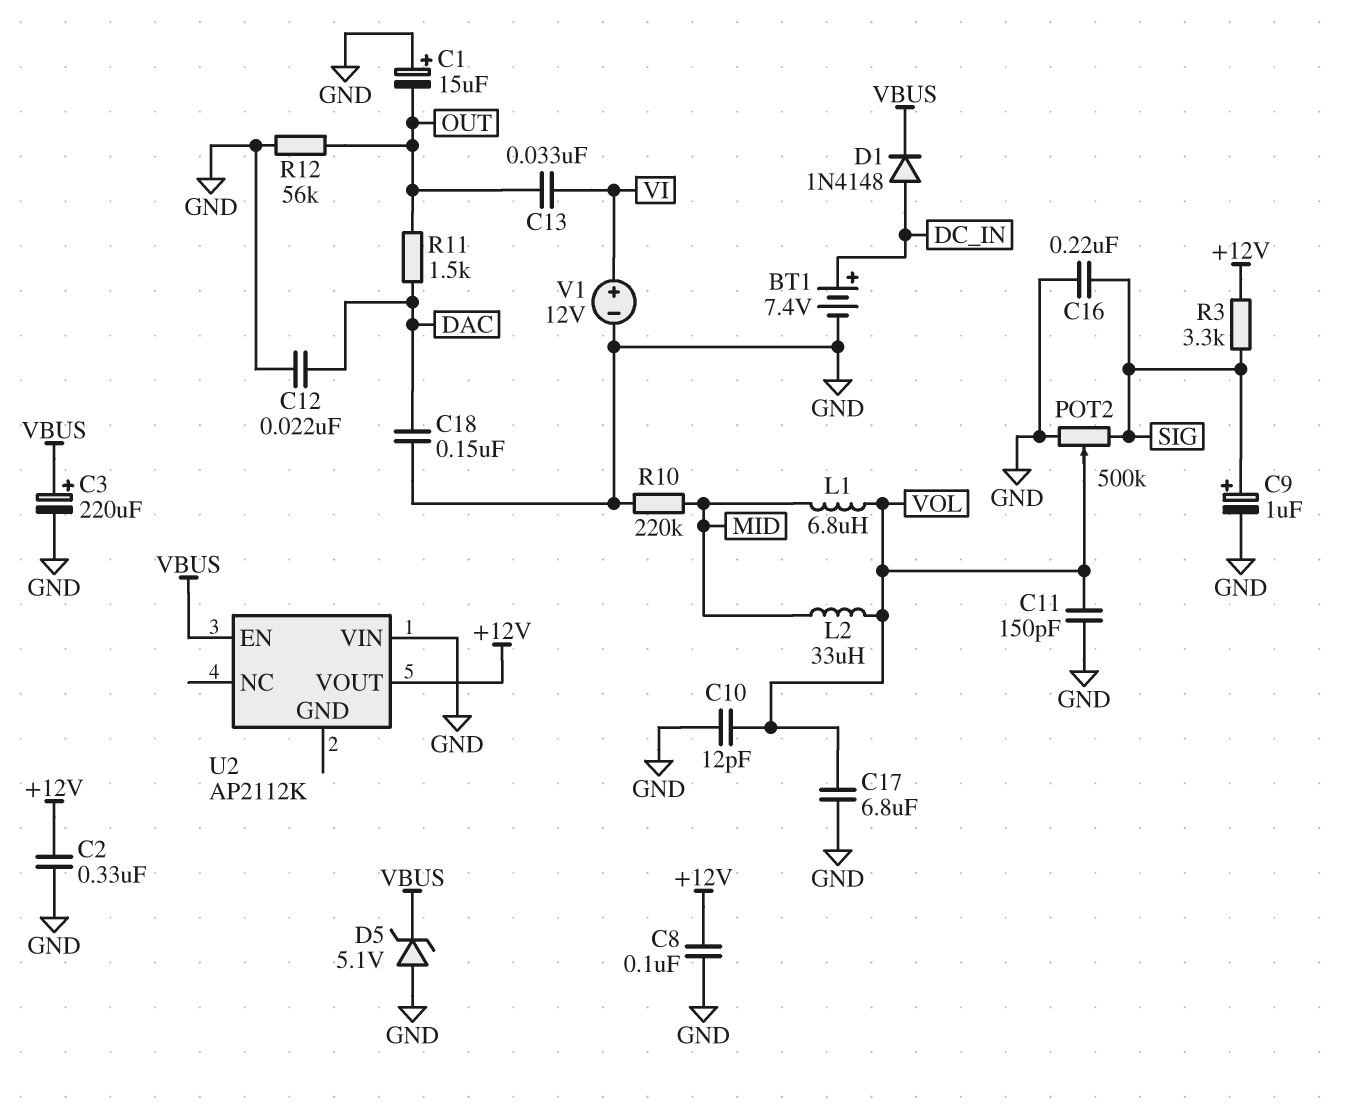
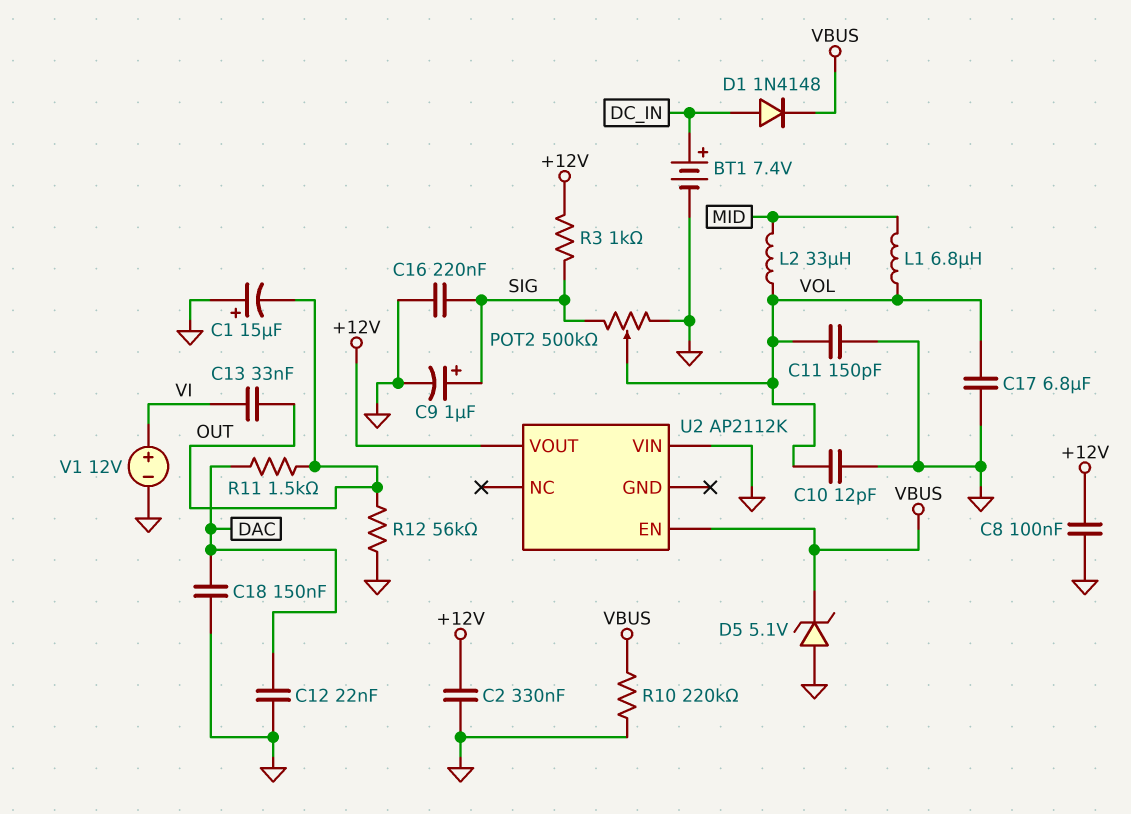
C3: 220uF (plus VBUS, minus GND) -> none
R3: 3.3k (+12V, SIG) -> 1k (+12V, SIG)
R10: 220k (GND, MID) -> 220k (GND, VBUS)

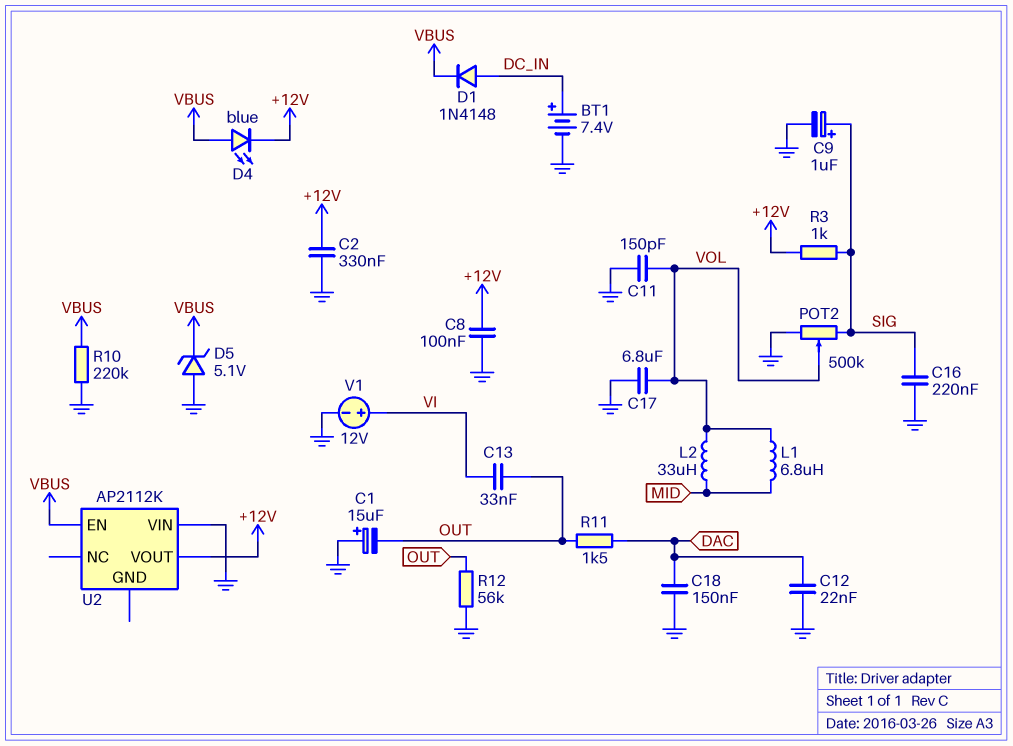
C10: 12pF (GND, VOL) -> none
D4: none -> LED blue (A VBUS, K +12V)

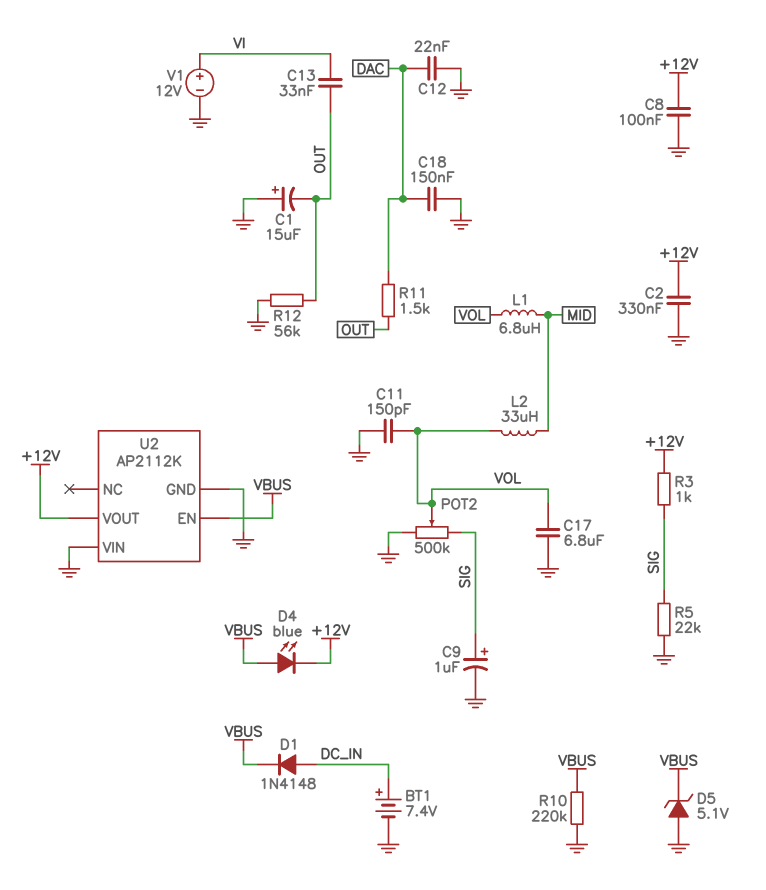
C16: 220nF (GND, SIG) -> none
R5: none -> 22k (GND, SIG)
U2 pin GND: none -> GND

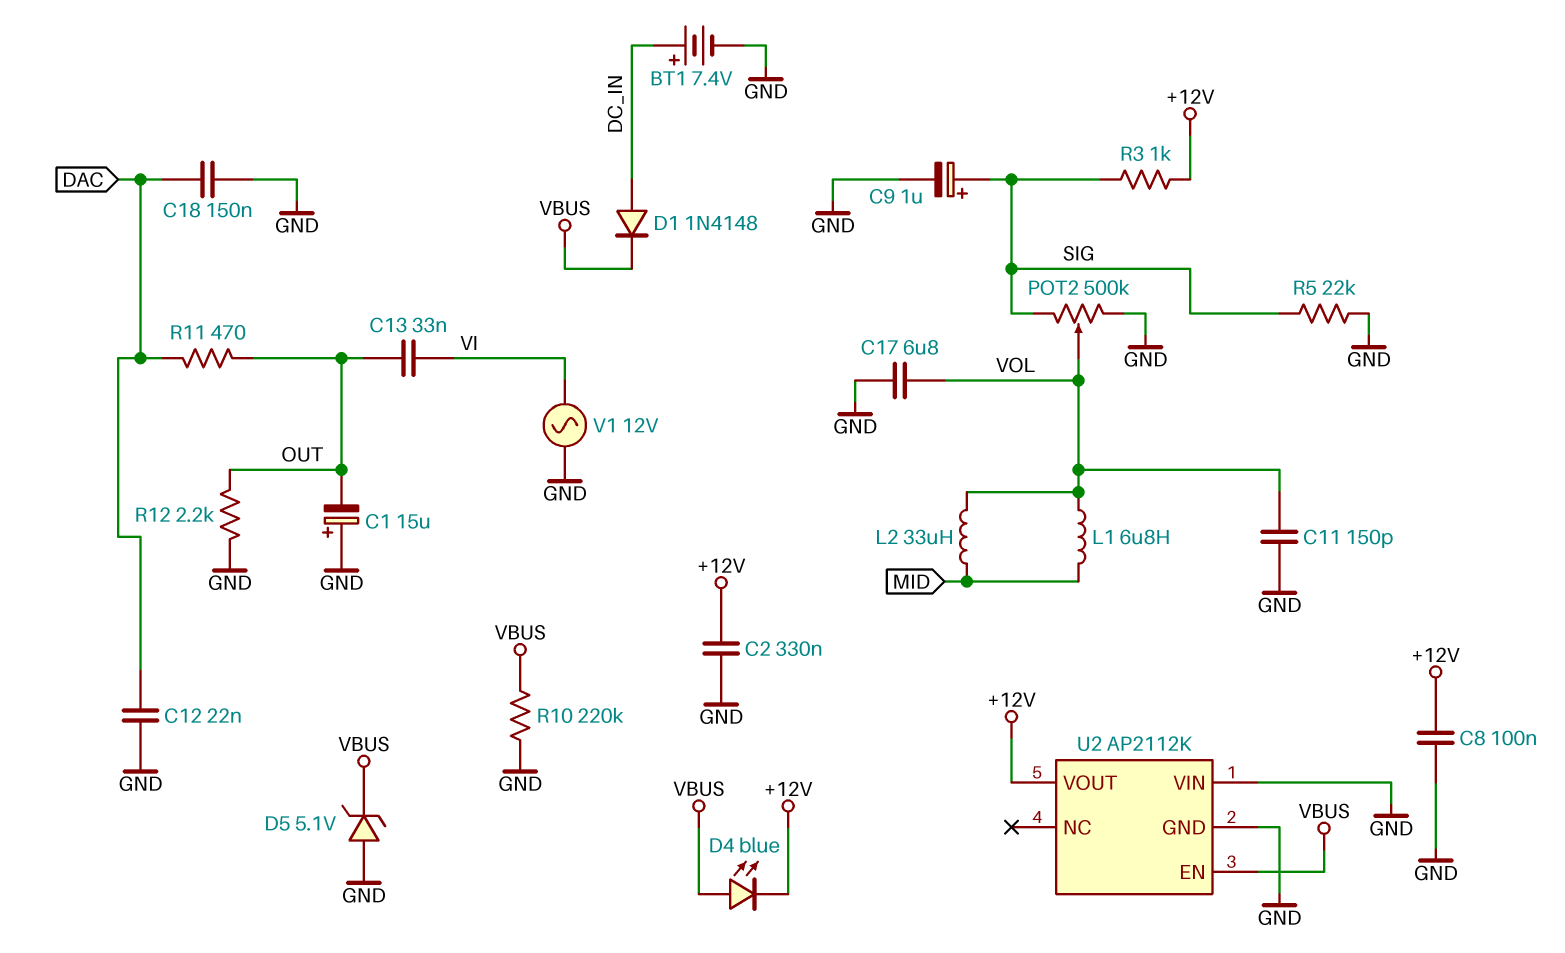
R11: 1.5k (DAC, OUT) -> 470 (DAC, OUT)
R12: 56k (GND, OUT) -> 2.2k (GND, OUT)
V1: 12V (plus VI, minus GND) -> AC 12V (GND, VI)

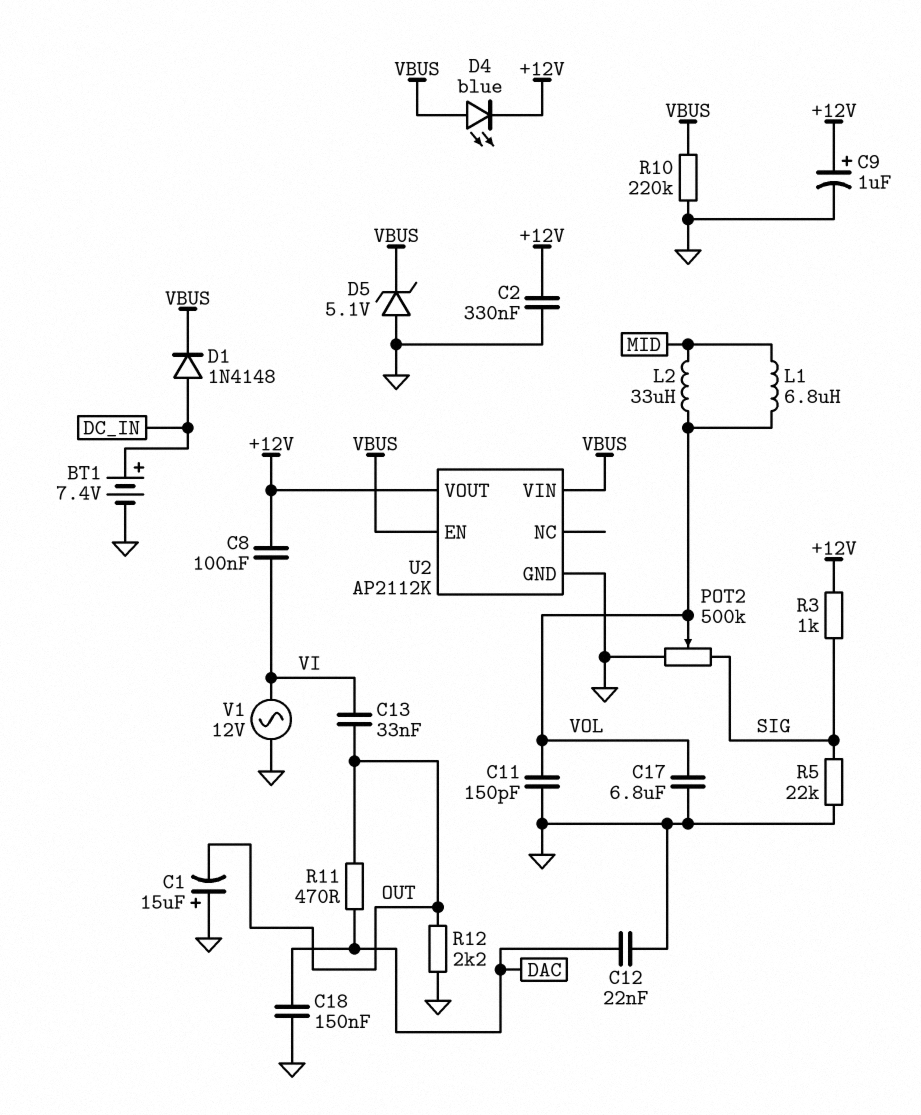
C8: 100nF (+12V, GND) -> 100nF (+12V, VI)
C9: 1uF (plus SIG, minus GND) -> 1uF (plus +12V, minus GND)
U2 pin VIN: GND -> VBUS

